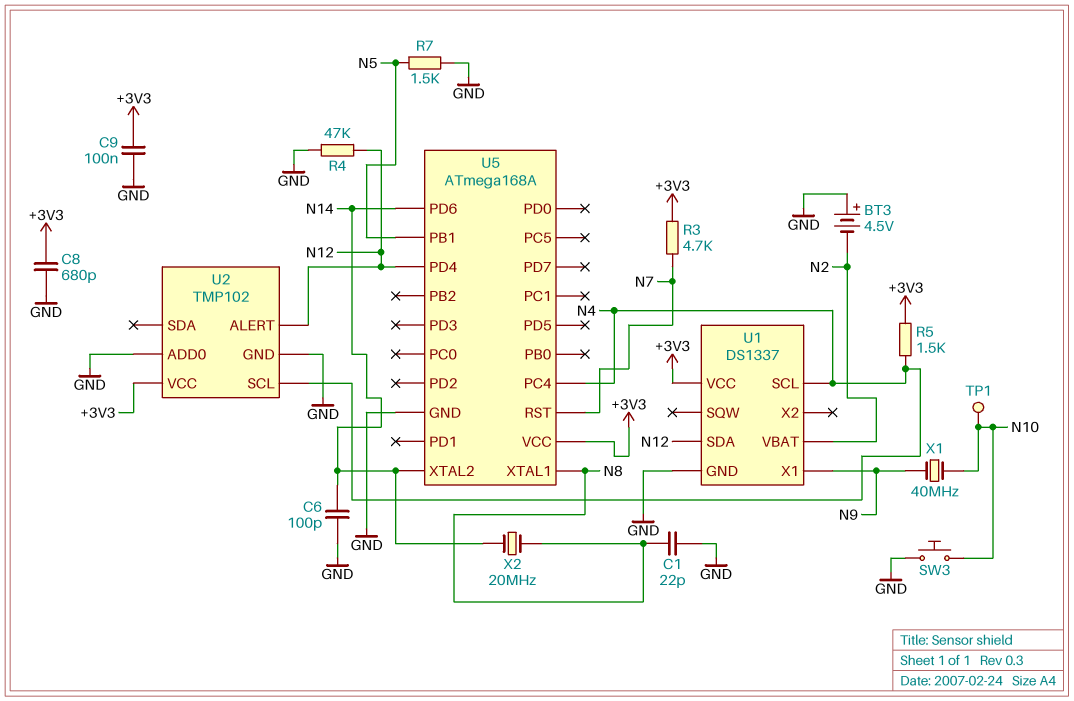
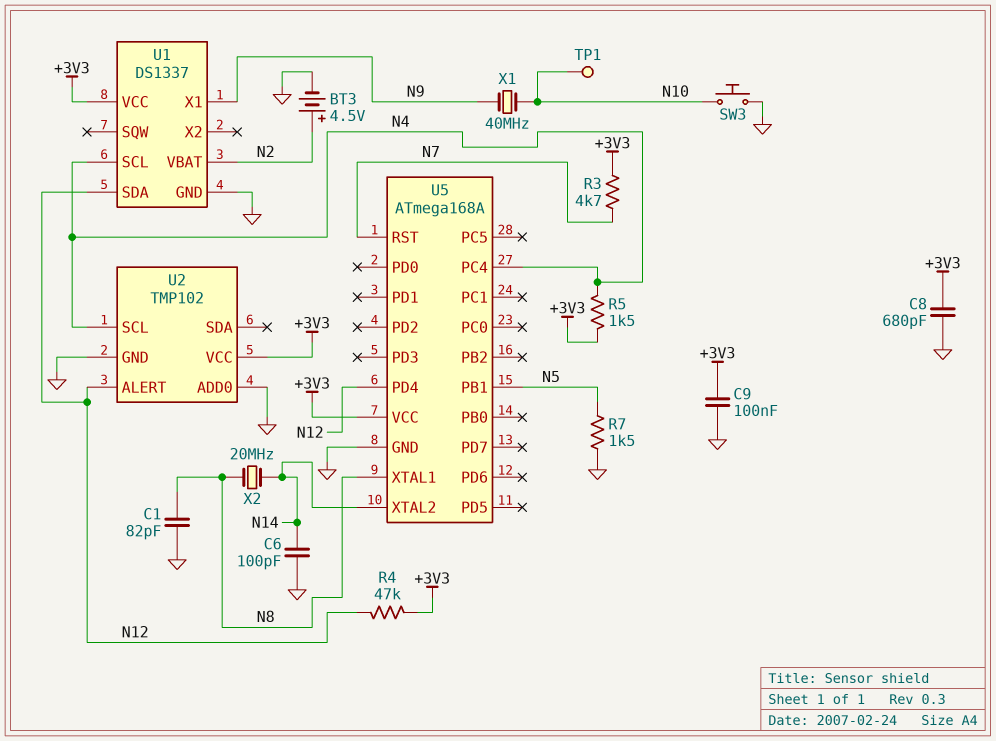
BT3: 4.5V (plus GND, minus N2) -> 4.5V (plus N2, minus GND)
C1: 22pF (GND, N8) -> 82pF (GND, N8)
R4: 47k (GND, N12) -> 47k (+3V3, N12)
U5 pin PD6: N14 -> none

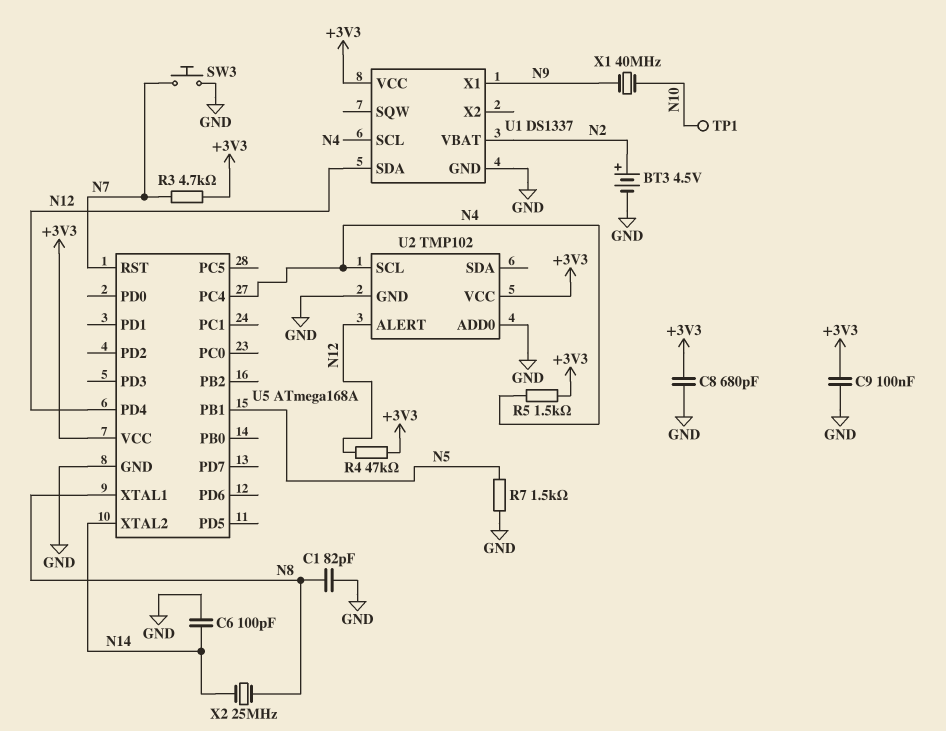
SW3: button (GND, N10) -> button (GND, N7)
X2: 20MHz (N8, N14) -> 25MHz (N8, N14)

